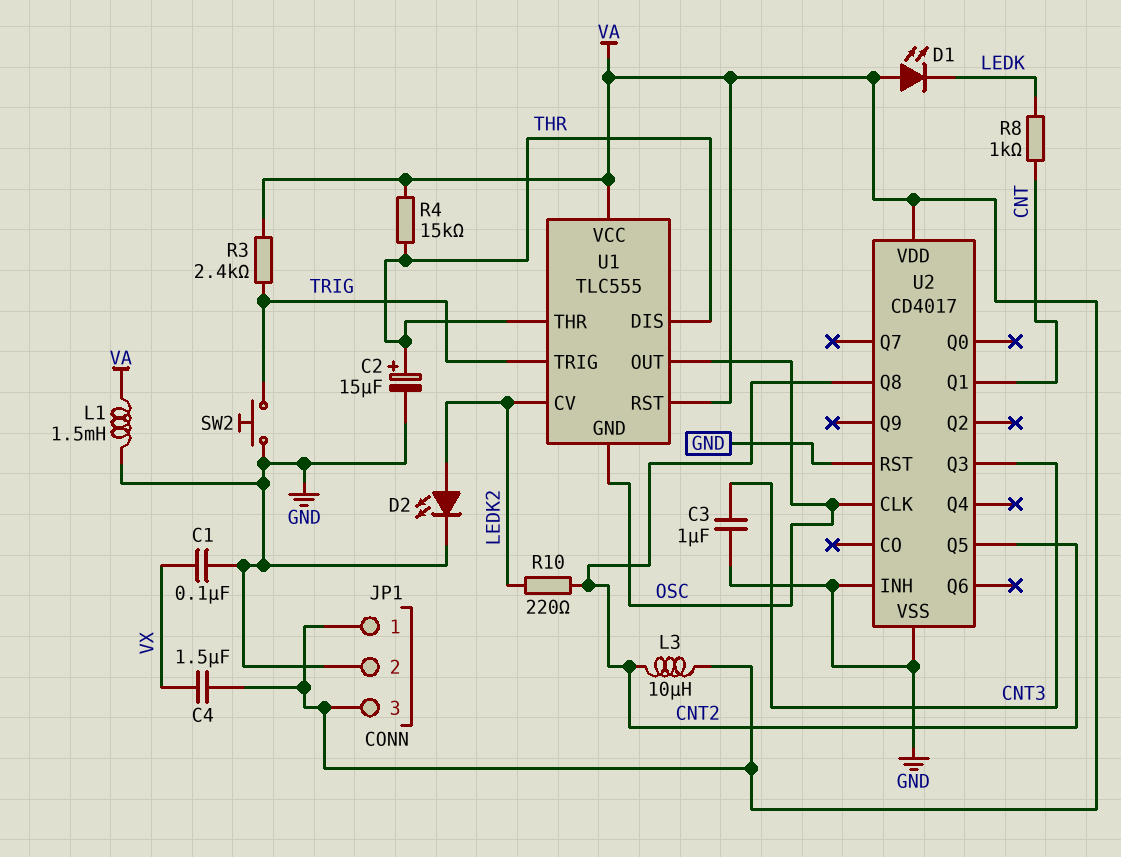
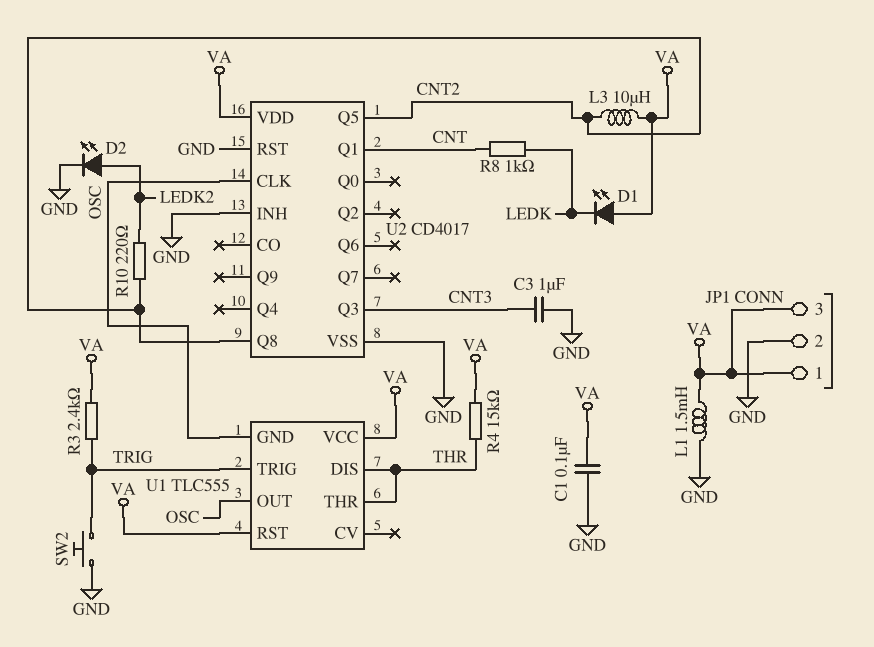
C1: 100nF (GND, VX) -> 100nF (GND, VA)
C2: 15uF (plus THR, minus GND) -> none
C4: 1.5uF (VA, VX) -> none
U1 pin CV: LEDK2 -> none

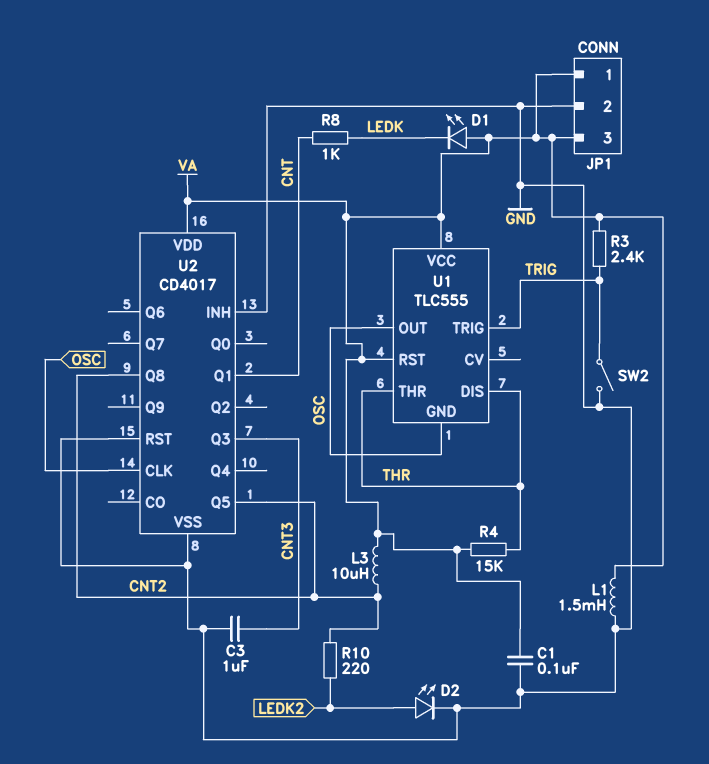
SW2: button (GND, TRIG) -> switch (GND, TRIG)

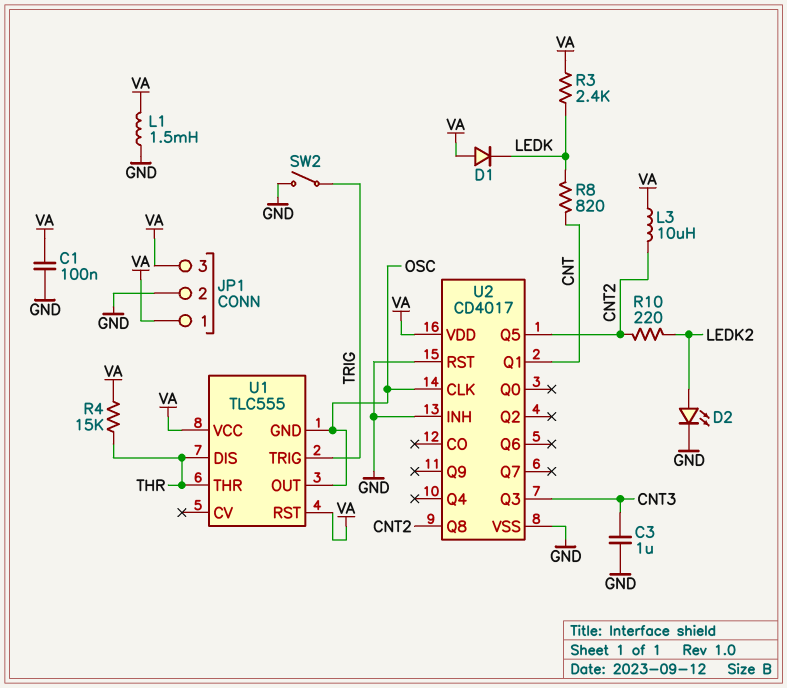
D1: LED (A VA, K LEDK) -> diode (A VA, K LEDK)
R3: 2.4k (TRIG, VA) -> 2.4k (LEDK, VA)
R8: 1k (CNT, LEDK) -> 820 (CNT, LEDK)

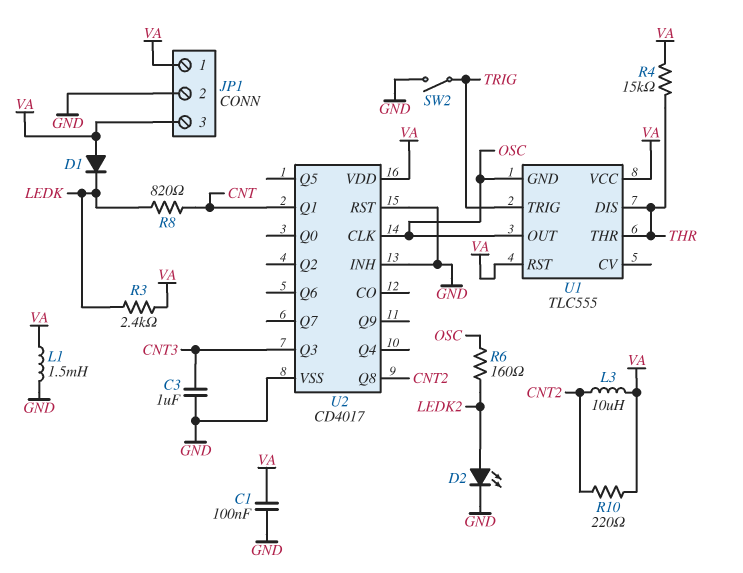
R6: none -> 160 (LEDK2, OSC)
R10: 220 (CNT2, LEDK2) -> 220 (CNT2, VA)
U2 pin Q5: CNT2 -> none

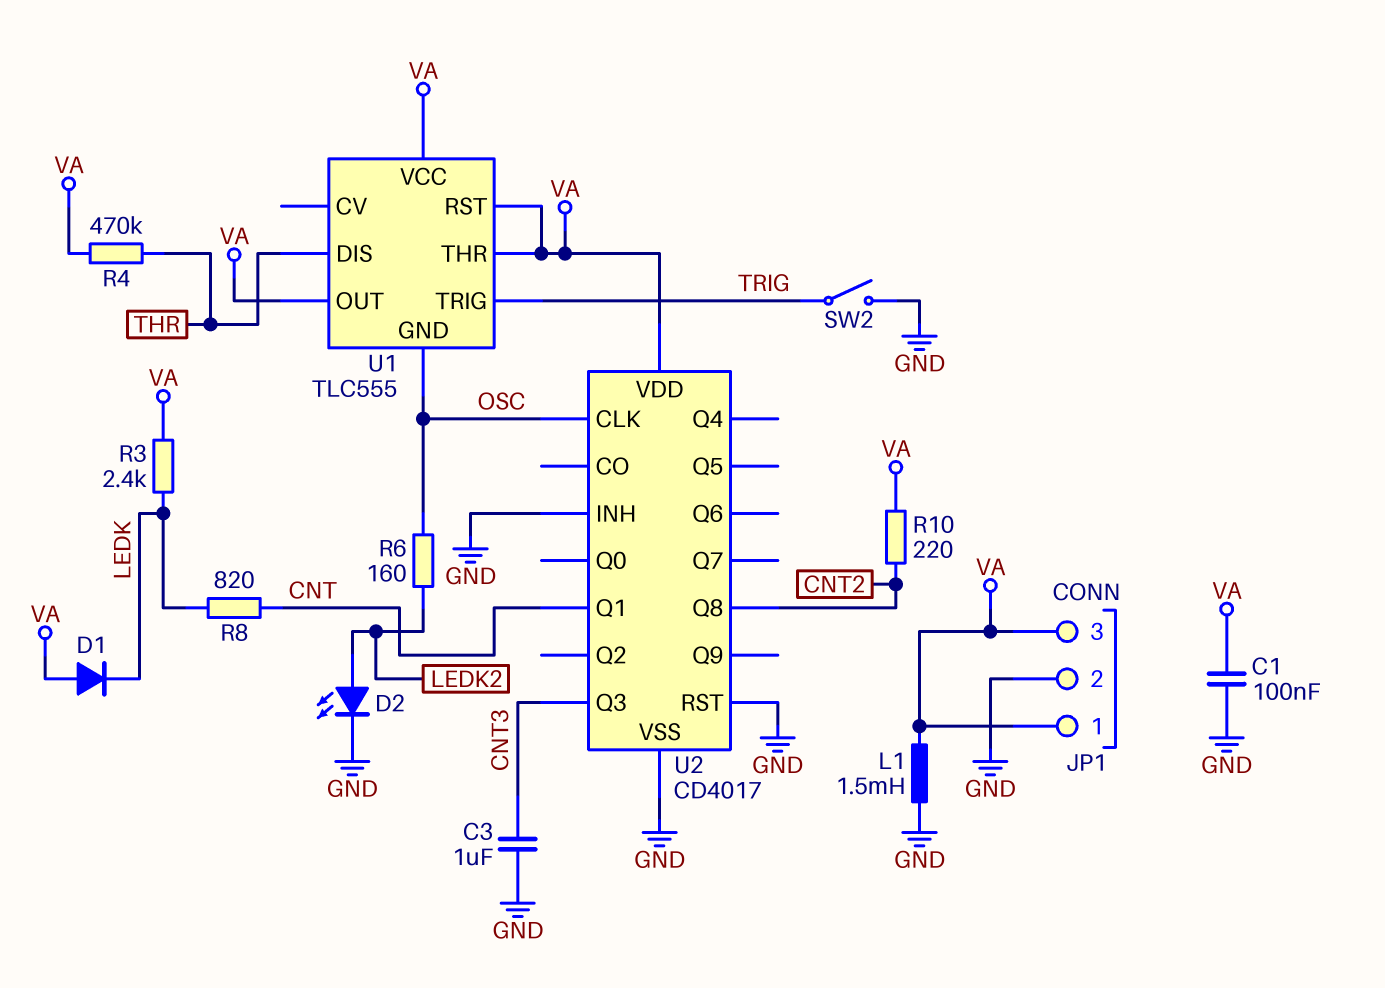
L3: 10uH (CNT2, VA) -> none
R4: 15k (THR, VA) -> 470k (THR, VA)
U1 pin OUT: OSC -> VA
U1 pin THR: THR -> VA

